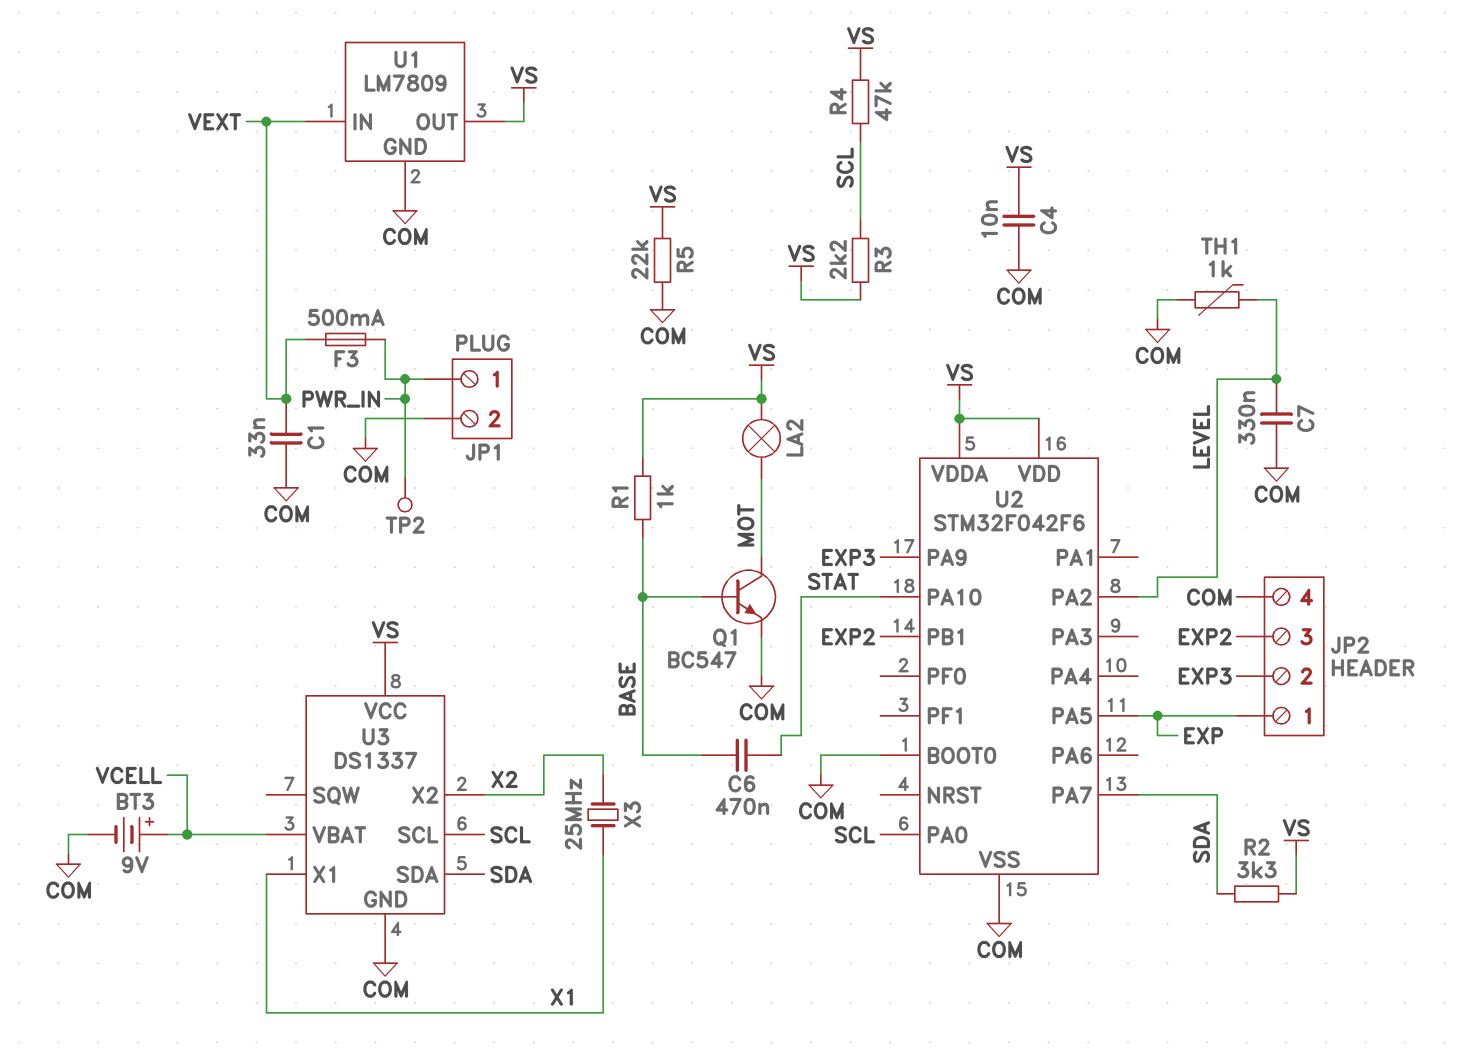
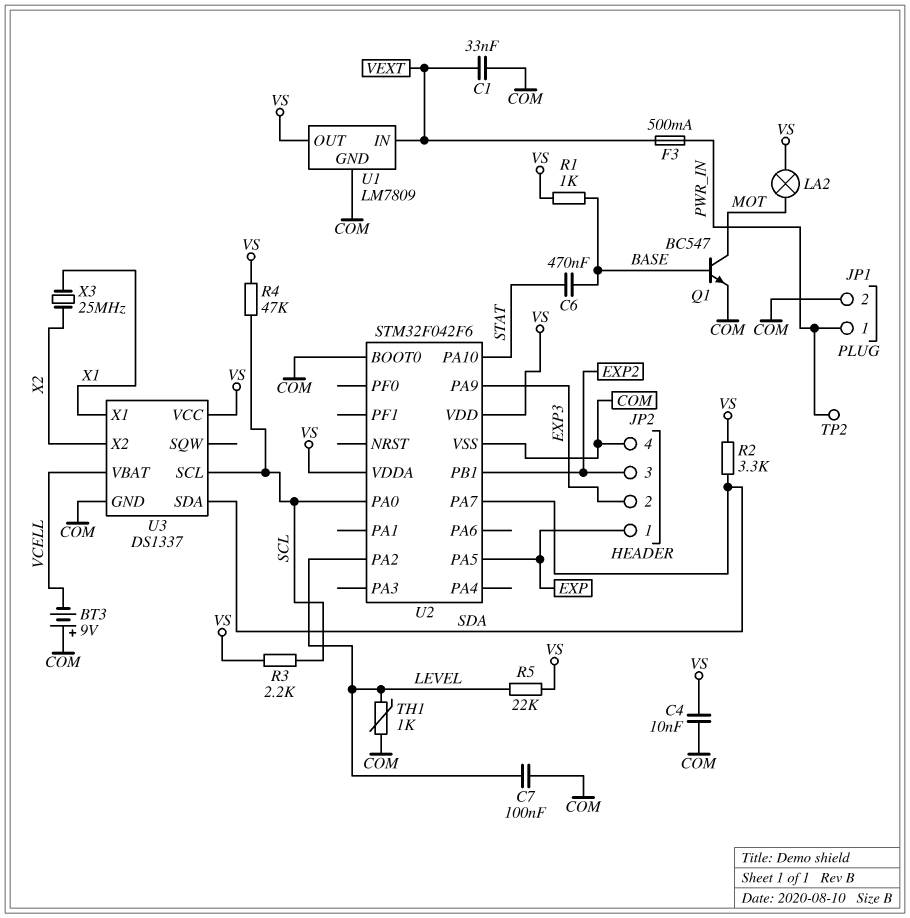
BT3: 9V (plus VCELL, minus COM) -> 9V (plus COM, minus VCELL)
C7: 330nF (COM, LEVEL) -> 100nF (COM, LEVEL)
R5: 22k (COM, VS) -> 22k (LEVEL, VS)

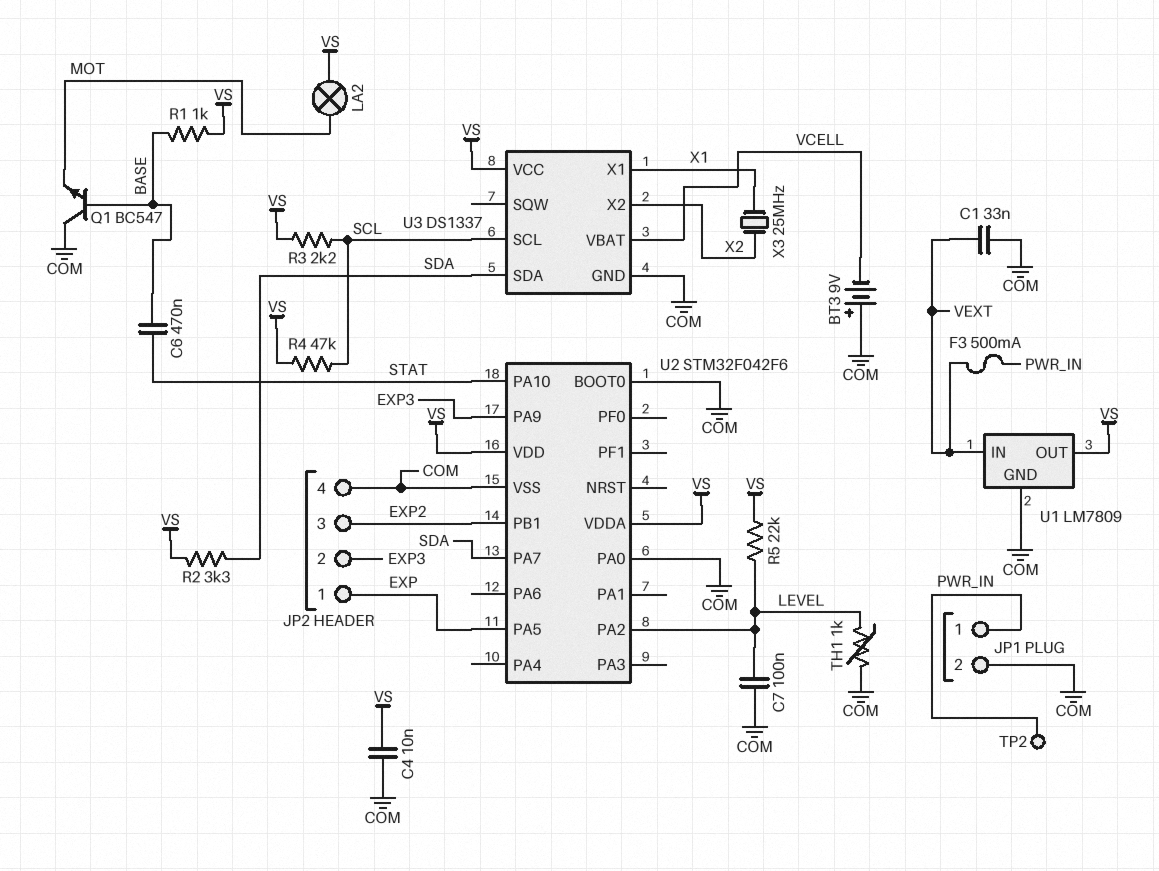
Q1: NPN BC547 (B BASE, C MOT, E COM) -> NPN BC547 (B BASE, C COM, E MOT)
U2 pin PA0: SCL -> COM

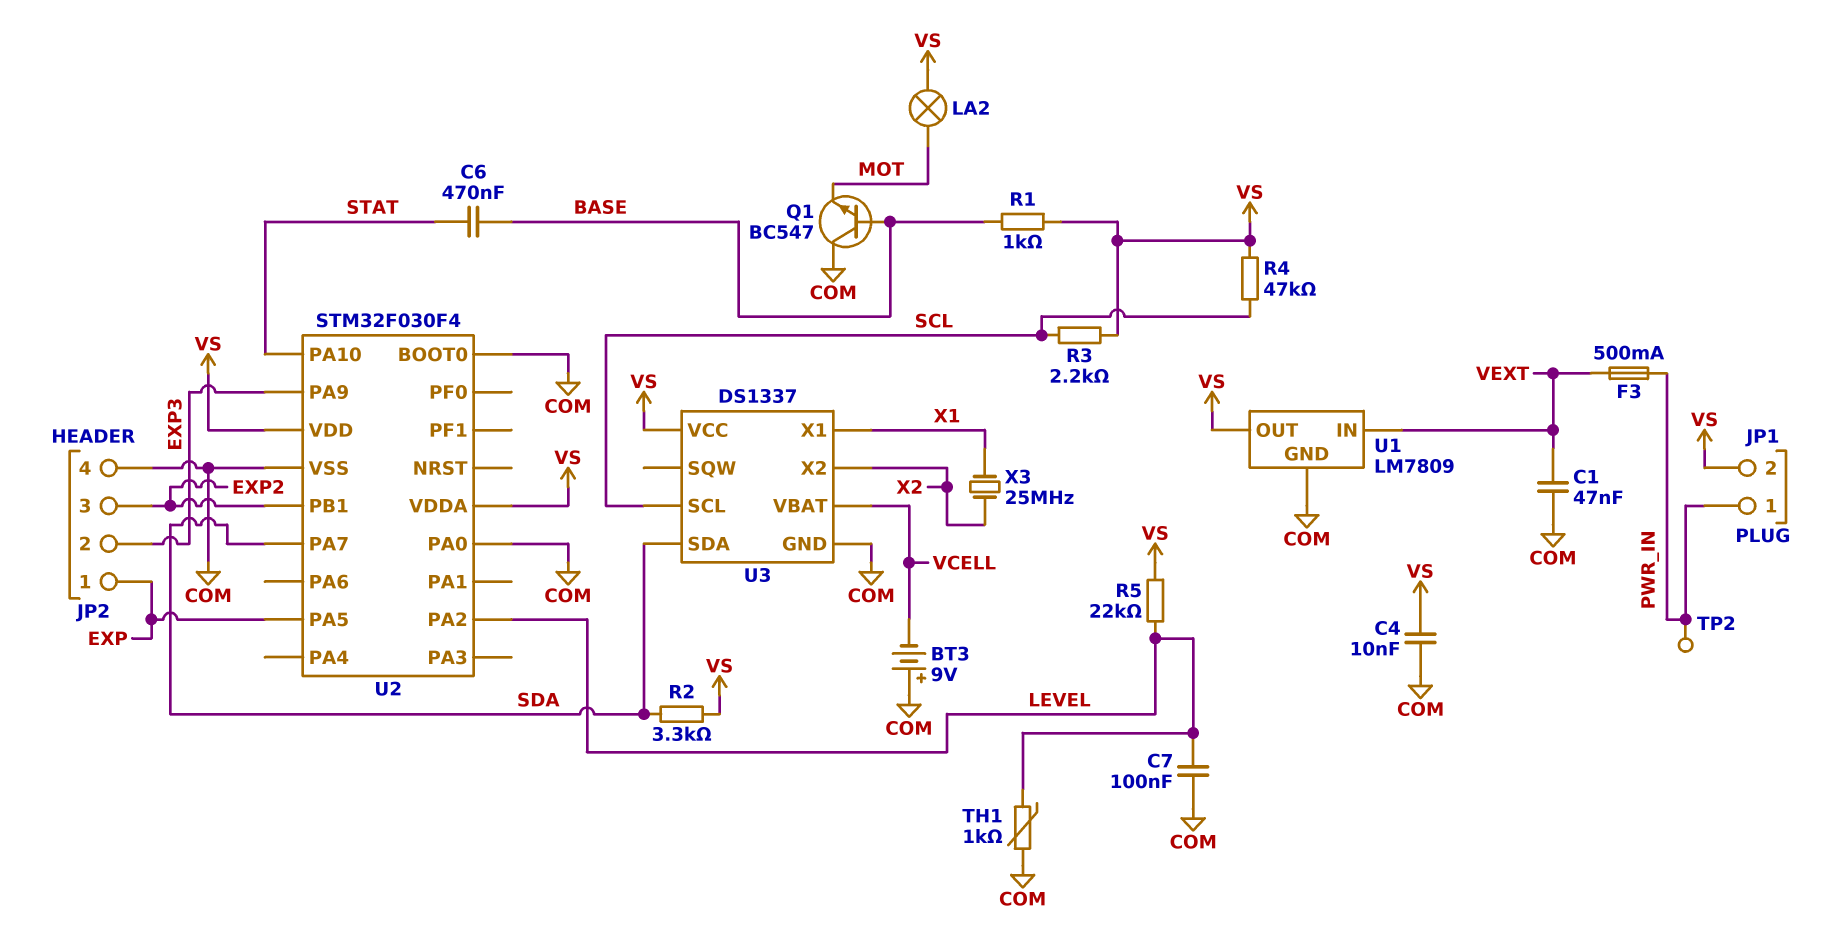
C1: 33nF (COM, VEXT) -> 47nF (COM, VEXT)
JP1 pin 2: COM -> VS
U2: STM32F042F6 -> STM32F030F4

